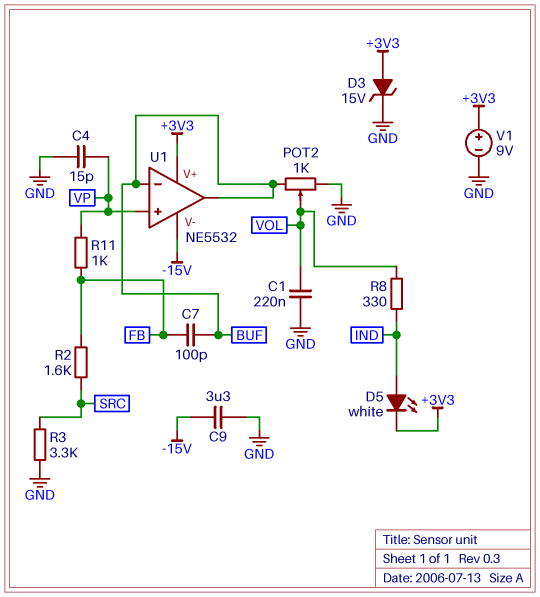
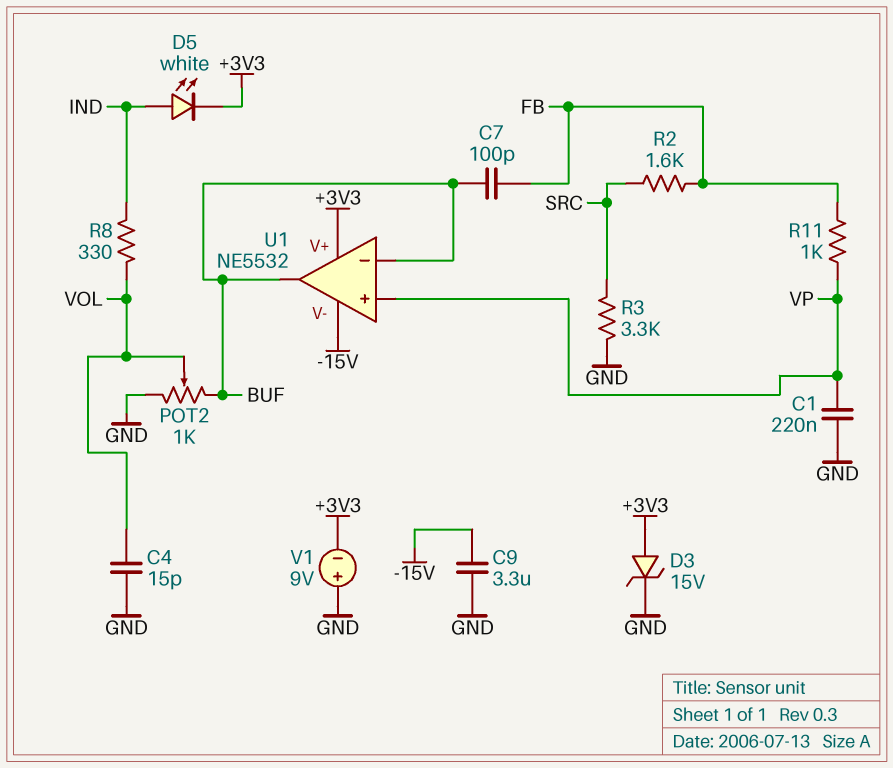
C1: 220nF (GND, VOL) -> 220nF (GND, VP)
C4: 15pF (GND, VP) -> 15pF (GND, VOL)
V1: 9V (plus +3V3, minus GND) -> 9V (plus GND, minus +3V3)

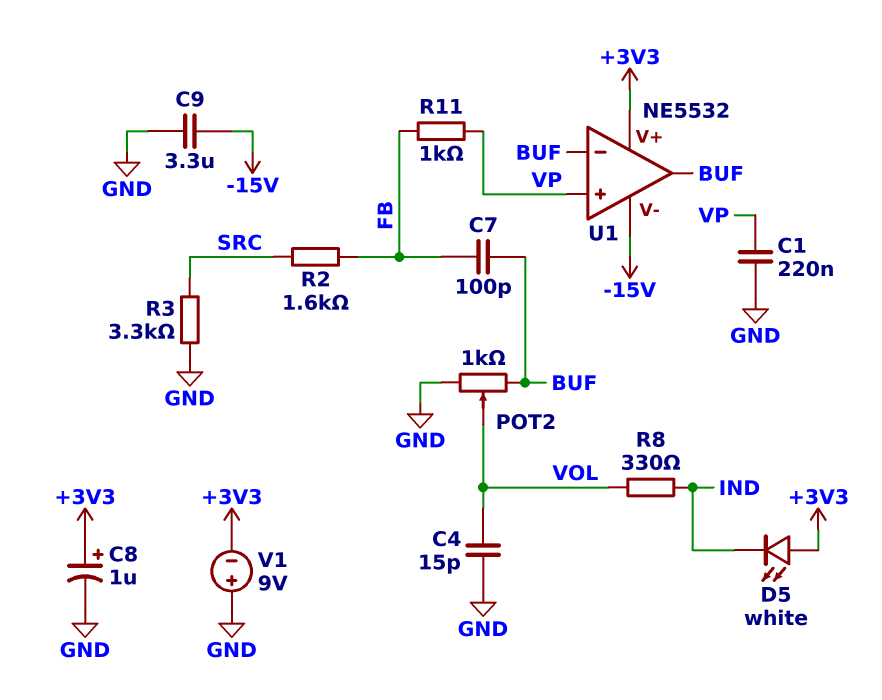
C8: none -> 1uF (plus +3V3, minus GND)
D3: zener 15V (A +3V3, K GND) -> none
D5: LED white (A IND, K +3V3) -> LED white (A +3V3, K IND)

